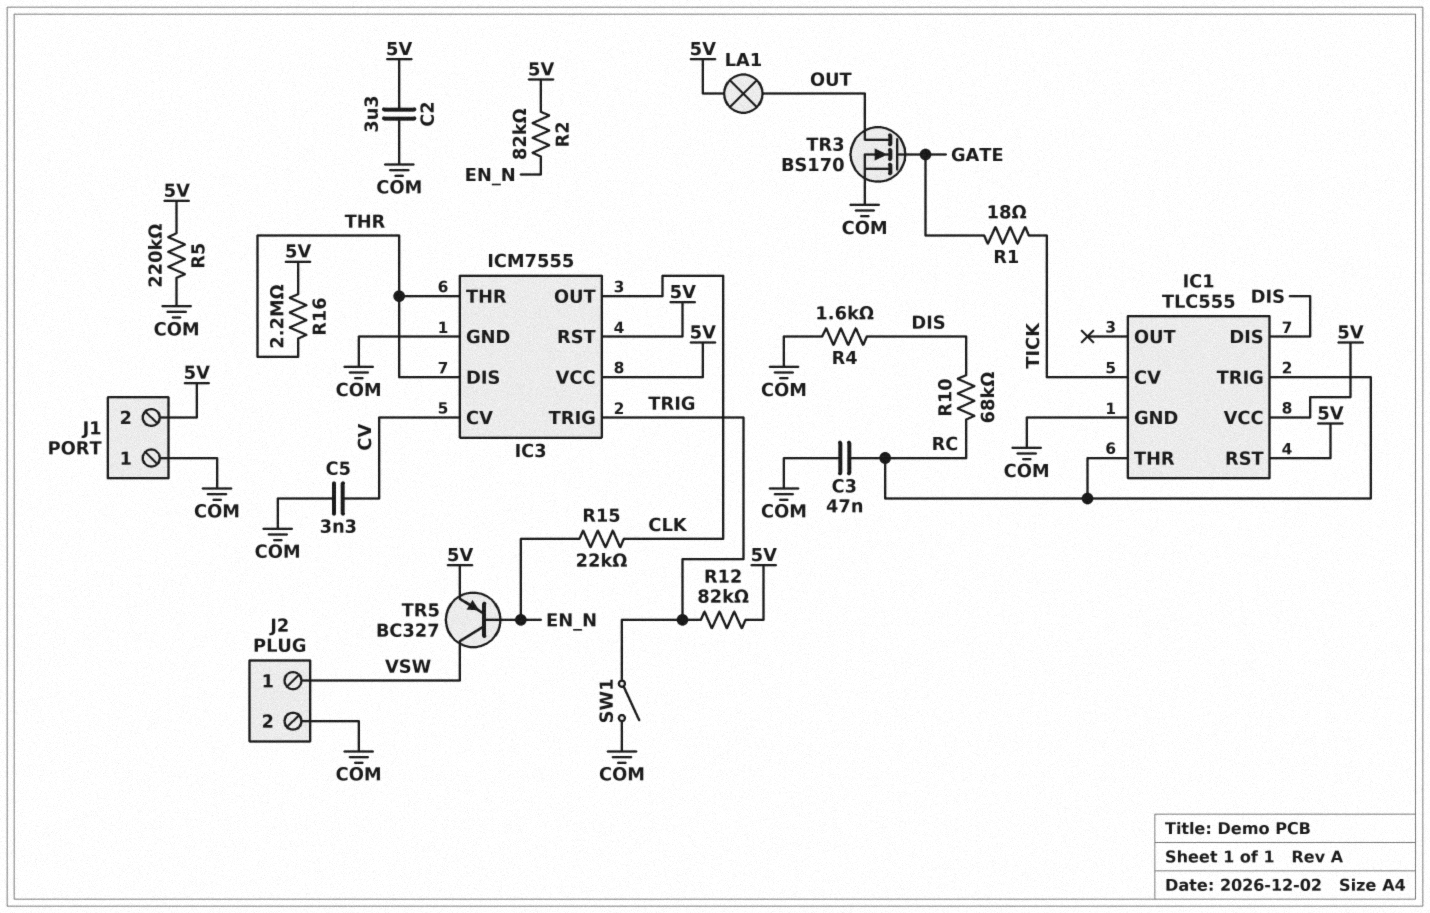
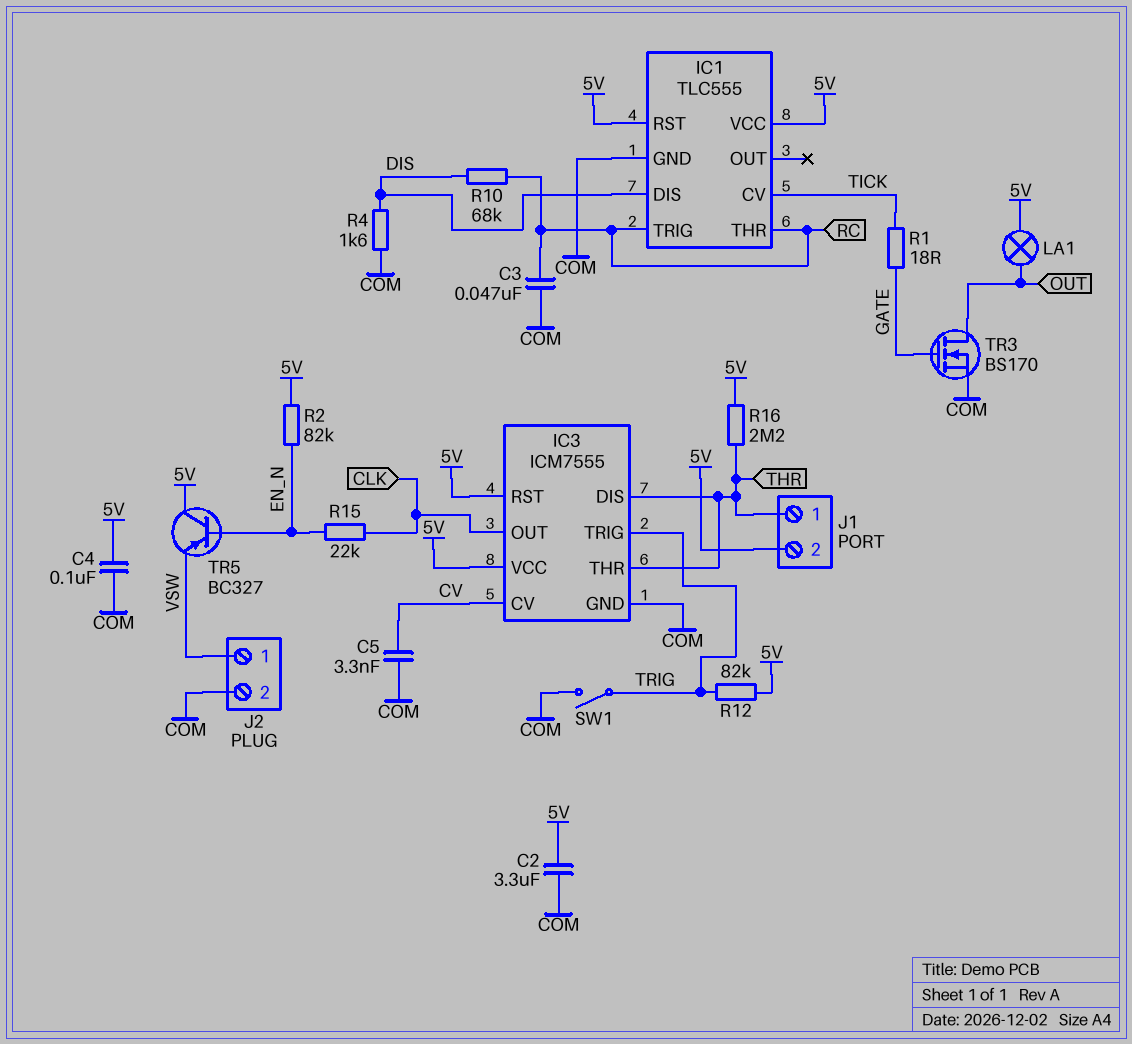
C4: none -> 100nF (5V, COM)
J1 pin 1: COM -> THR
R5: 220k (5V, COM) -> none
TR5: PNP BC327 (B EN_N, C VSW, E 5V) -> PNP BC327 (B EN_N, C 5V, E VSW)

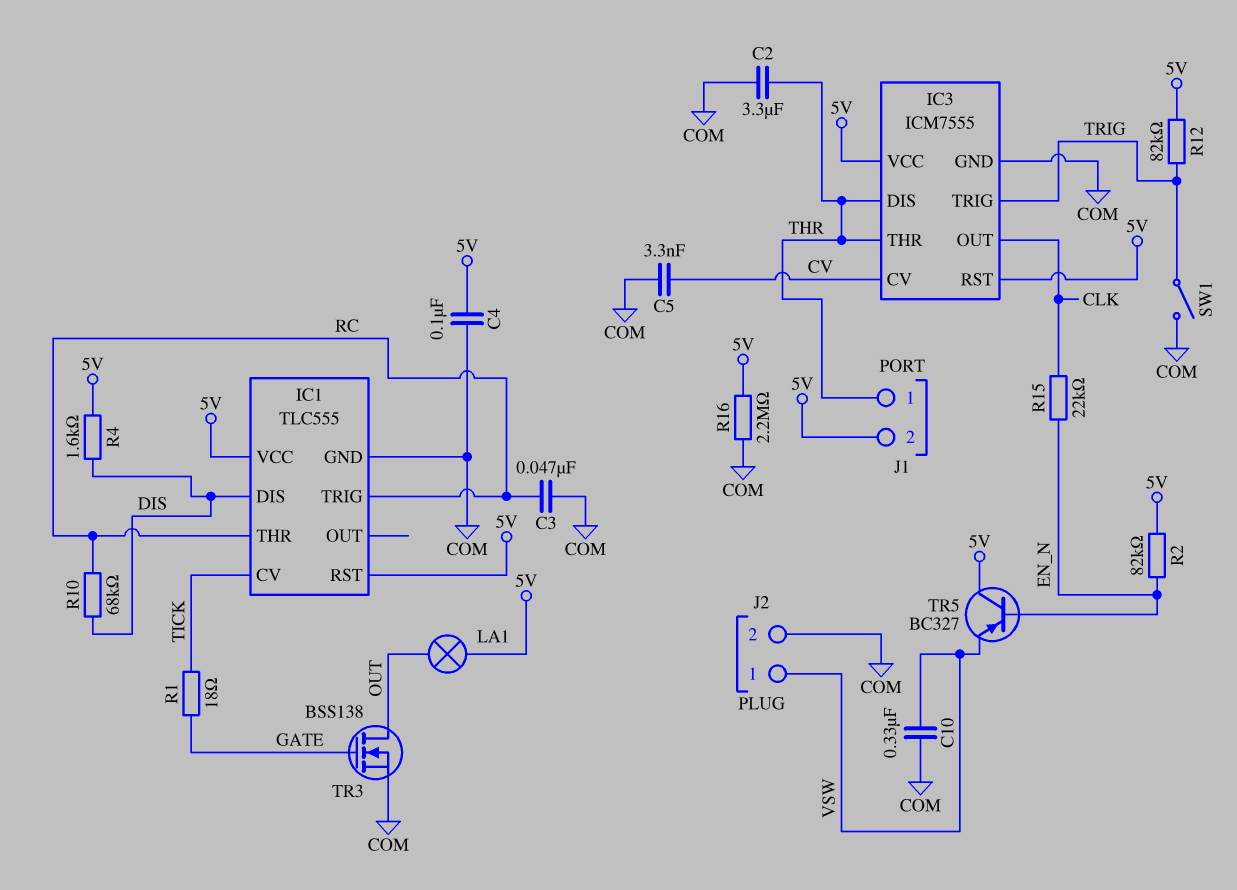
C2: 3.3uF (5V, COM) -> 3.3uF (COM, THR)
C10: none -> 330nF (COM, VSW)
R4: 1.6k (COM, DIS) -> 1.6k (5V, DIS)
R16: 2.2M (5V, THR) -> 2.2M (5V, COM)
TR3: NMOS BS170 (G GATE, D OUT, S COM) -> NMOS BSS138 (G GATE, D OUT, S COM)

